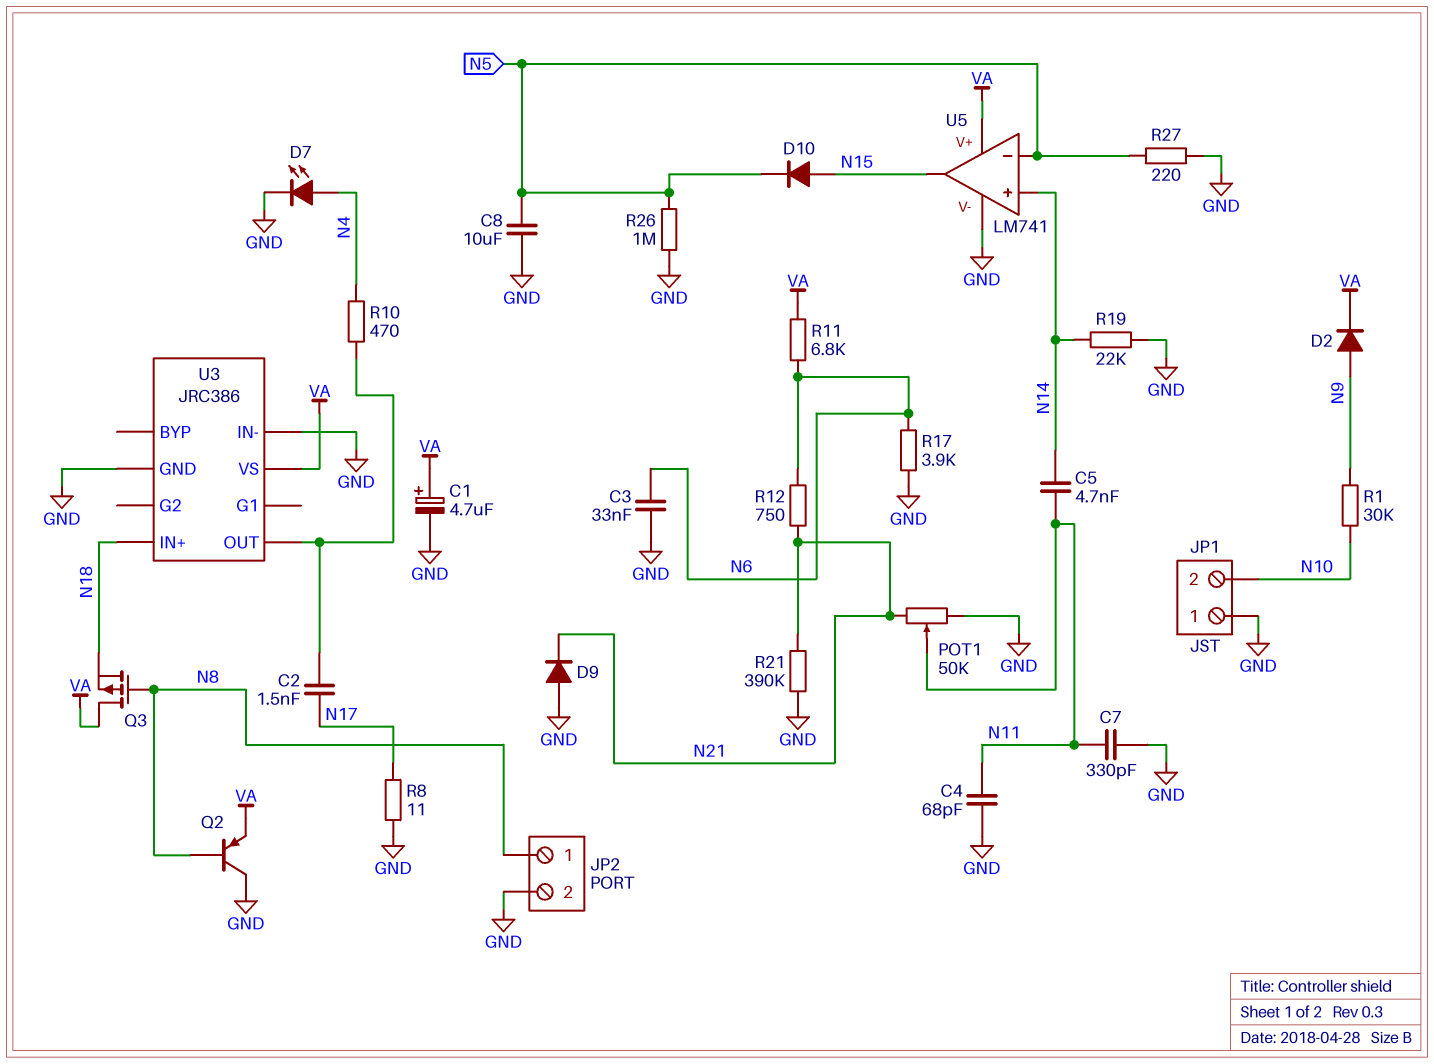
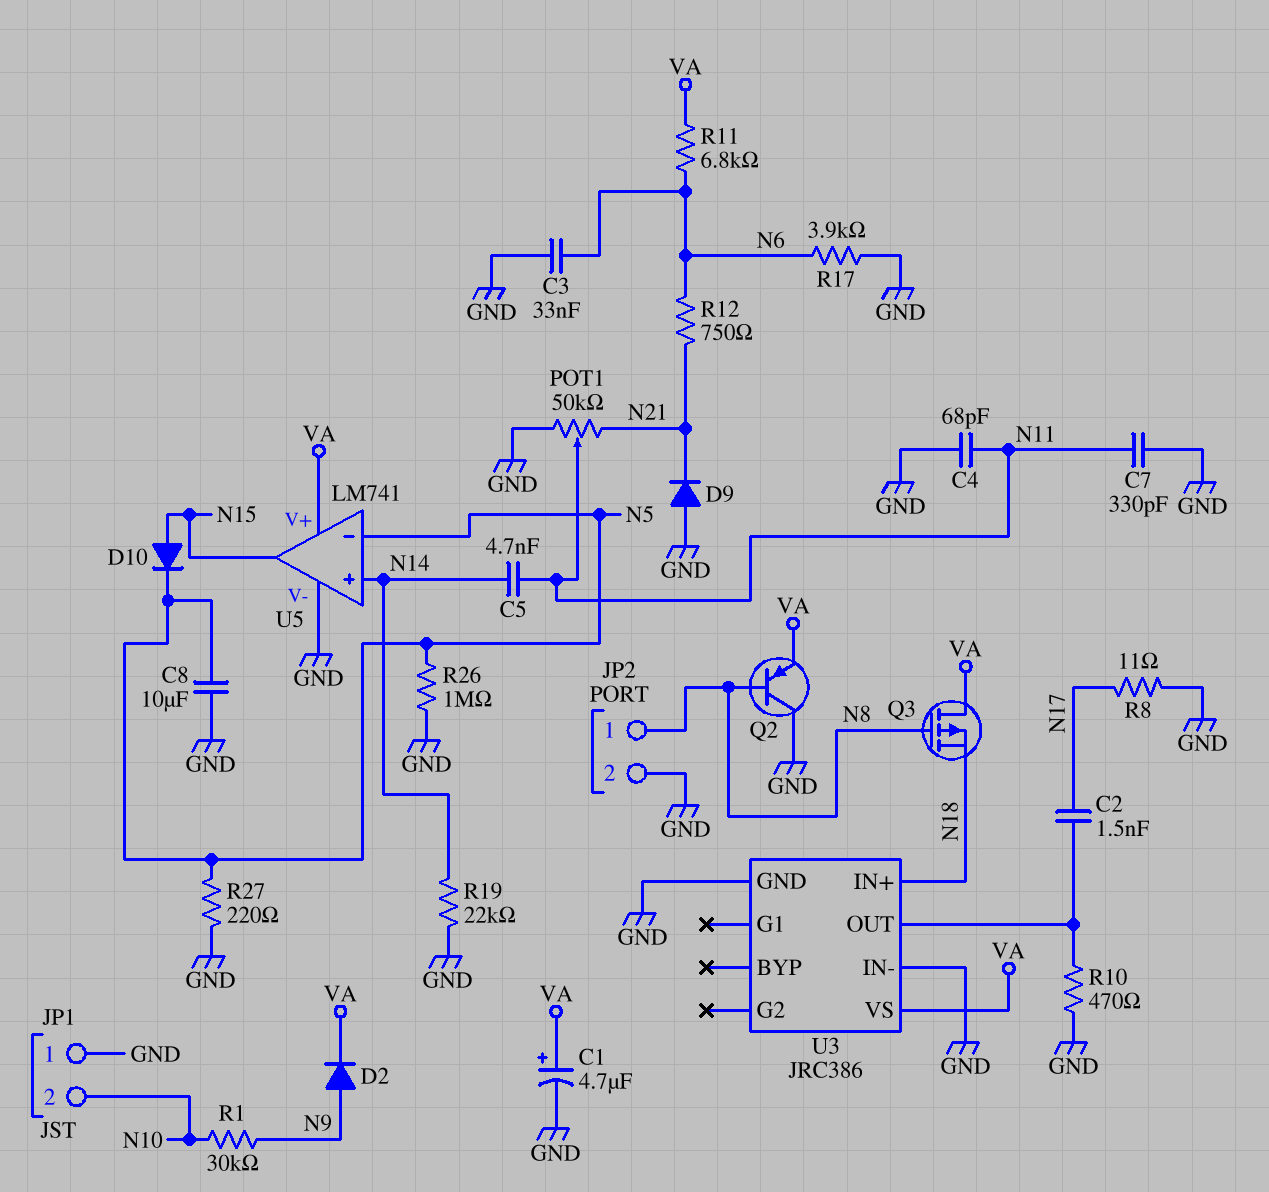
D7: LED (A N4, K GND) -> none
R10: 470 (N4, U3/OUT) -> 470 (GND, U3/OUT)
R21: 390k (GND, N21) -> none

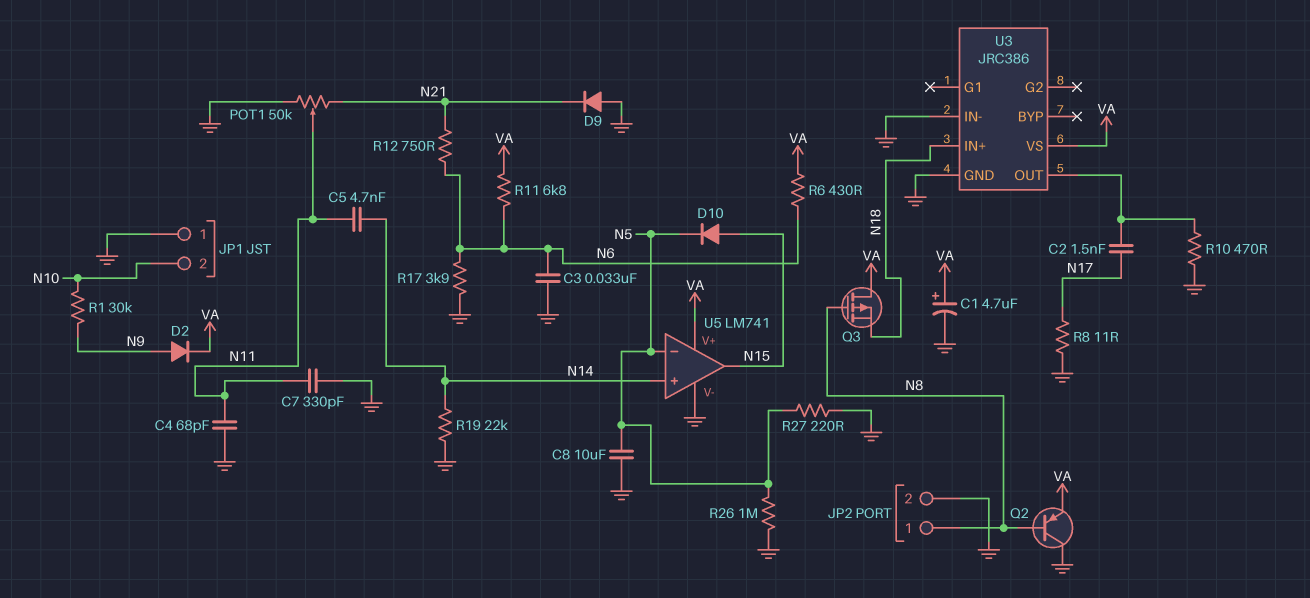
R6: none -> 430 (N6, VA)

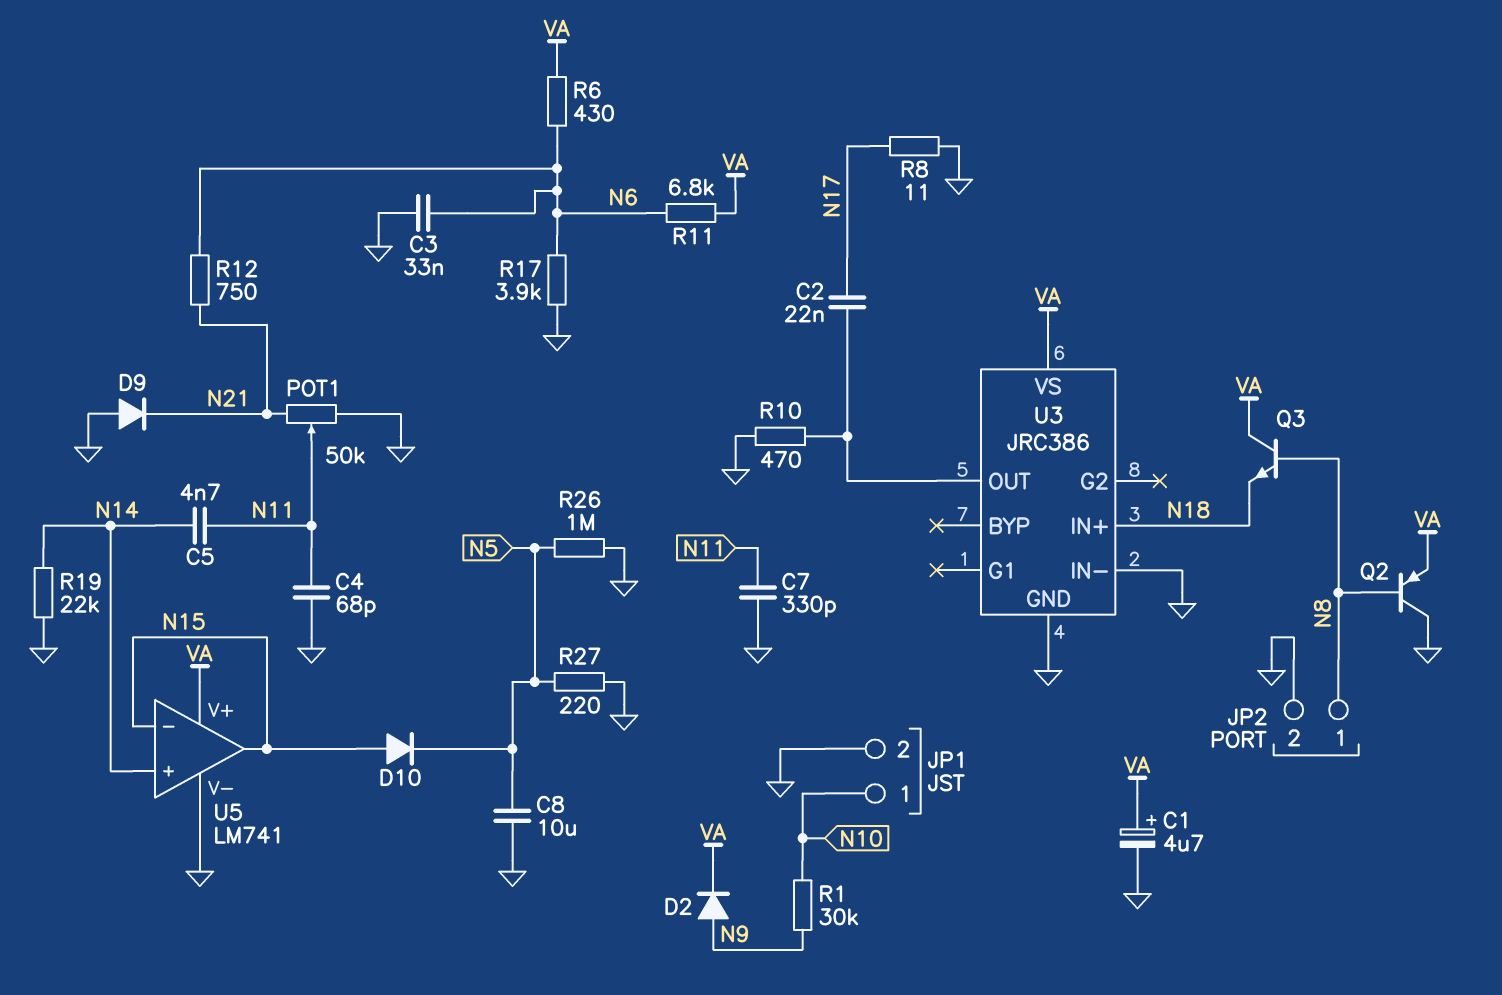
C2: 1.5nF (N17, U3/OUT) -> 22nF (N17, U3/OUT)
JP1 pin 1: GND -> N10
JP1 pin 2: N10 -> GND
Q3: PMOS (G N8, D VA, S N18) -> NPN (B N8, C VA, E N18)
U5 pin in-: N5 -> N15

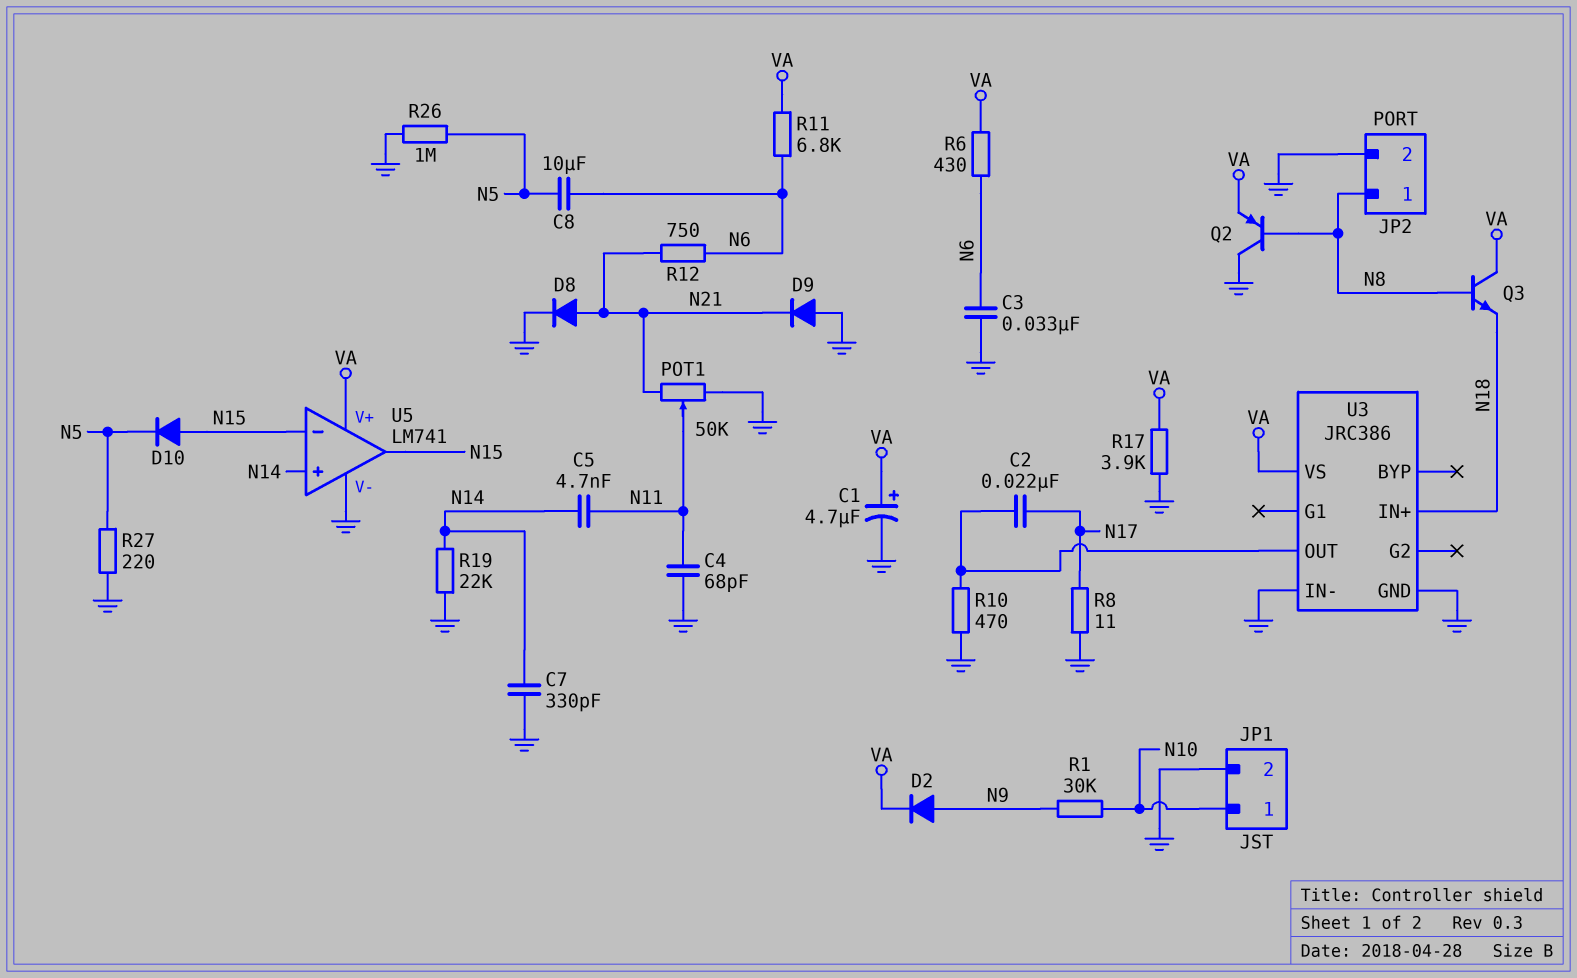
C7: 330pF (GND, N11) -> 330pF (GND, N14)
C8: 10uF (GND, N5) -> 10uF (N5, N6)
D8: none -> diode (A N21, K GND)
R17: 3.9k (GND, N6) -> 3.9k (GND, VA)

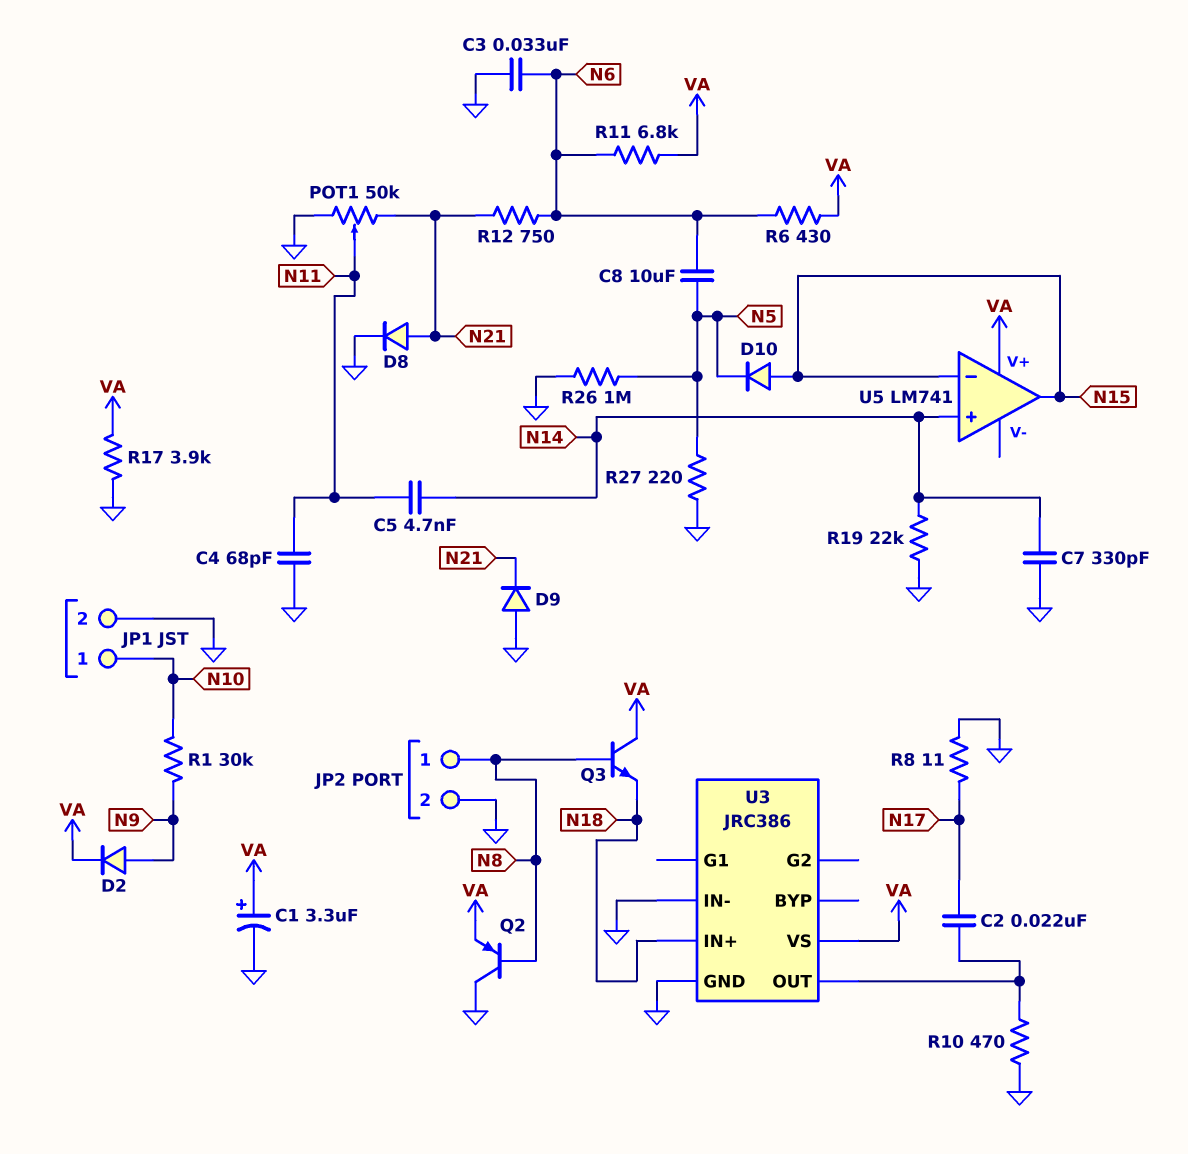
C1: 4.7uF (plus VA, minus GND) -> 3.3uF (plus VA, minus GND)
U5 pin V-: GND -> none

